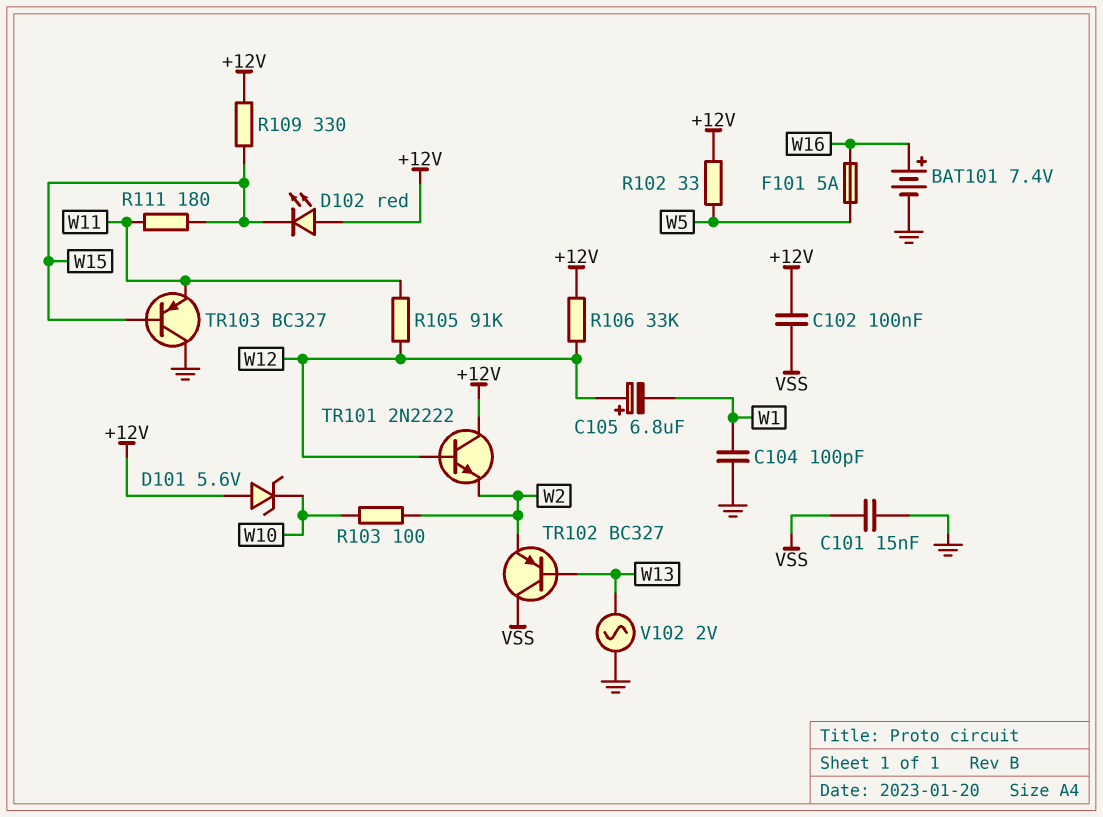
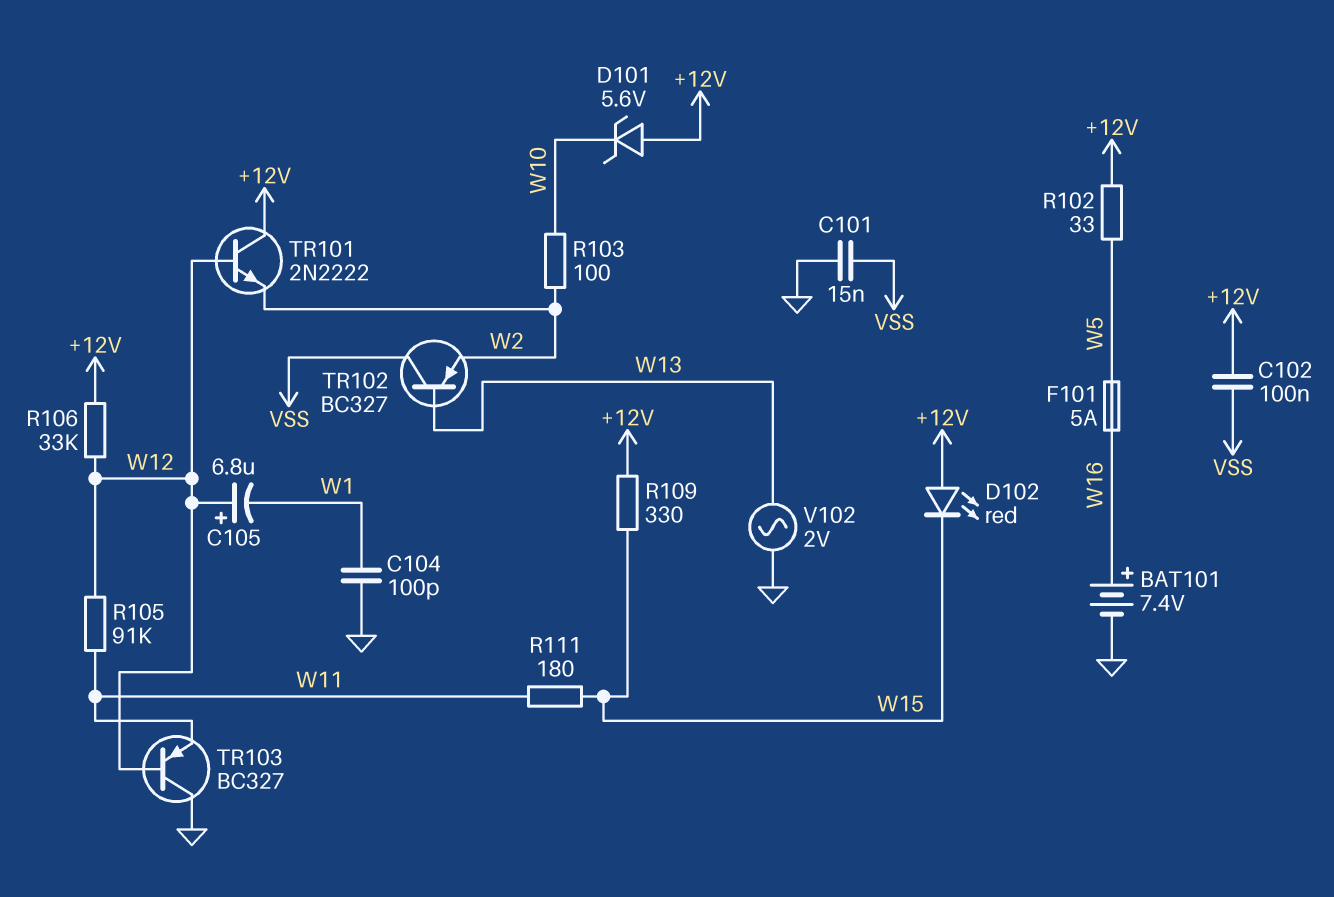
TR103: PNP BC327 (B W15, C GND, E W11) -> PNP BC327 (B W12, C GND, E W11)

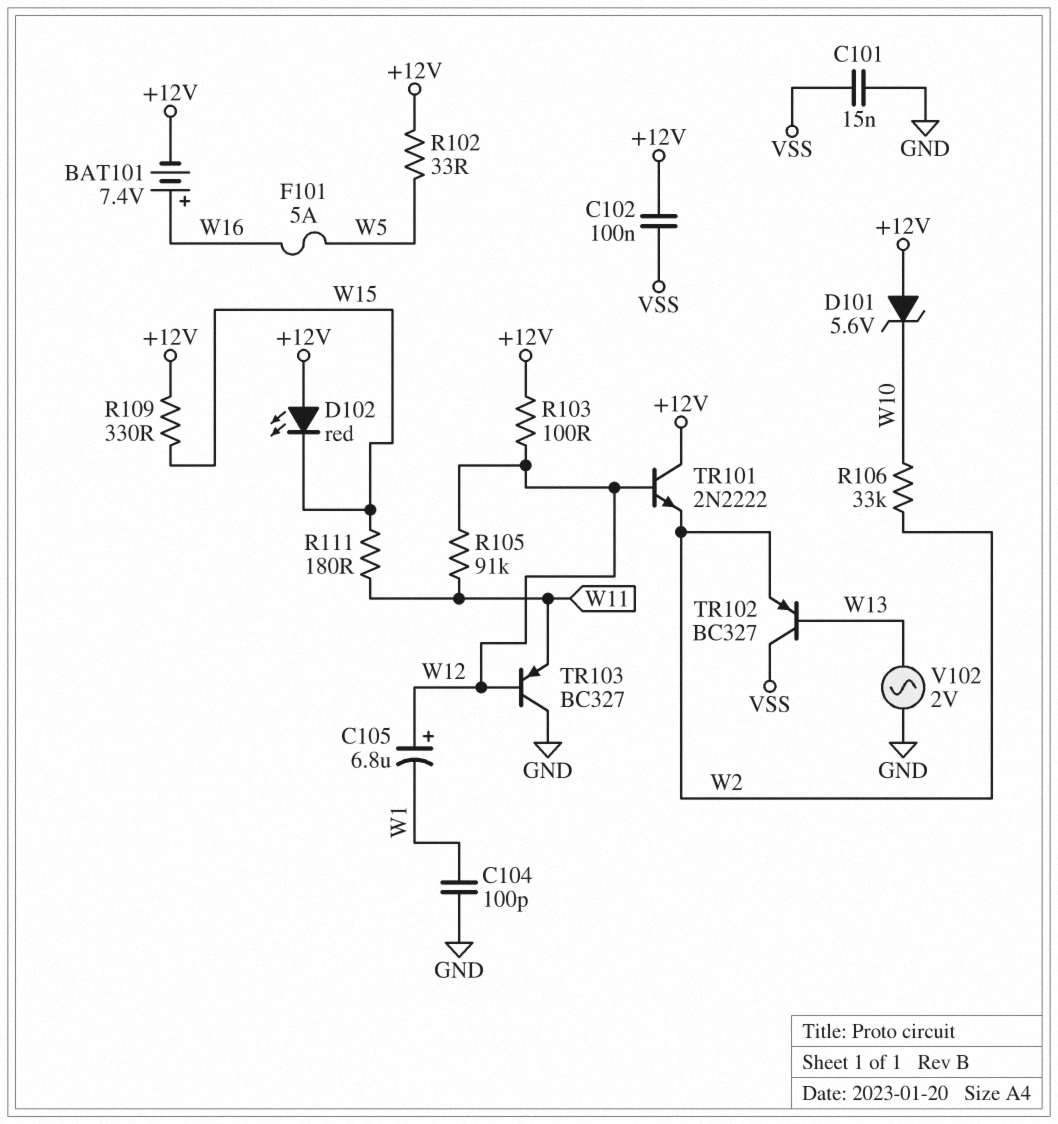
BAT101: 7.4V (plus W16, minus GND) -> 7.4V (plus W16, minus +12V)
R103: 100 (W2, W10) -> 100 (+12V, W12)
R106: 33k (+12V, W12) -> 33k (W2, W10)

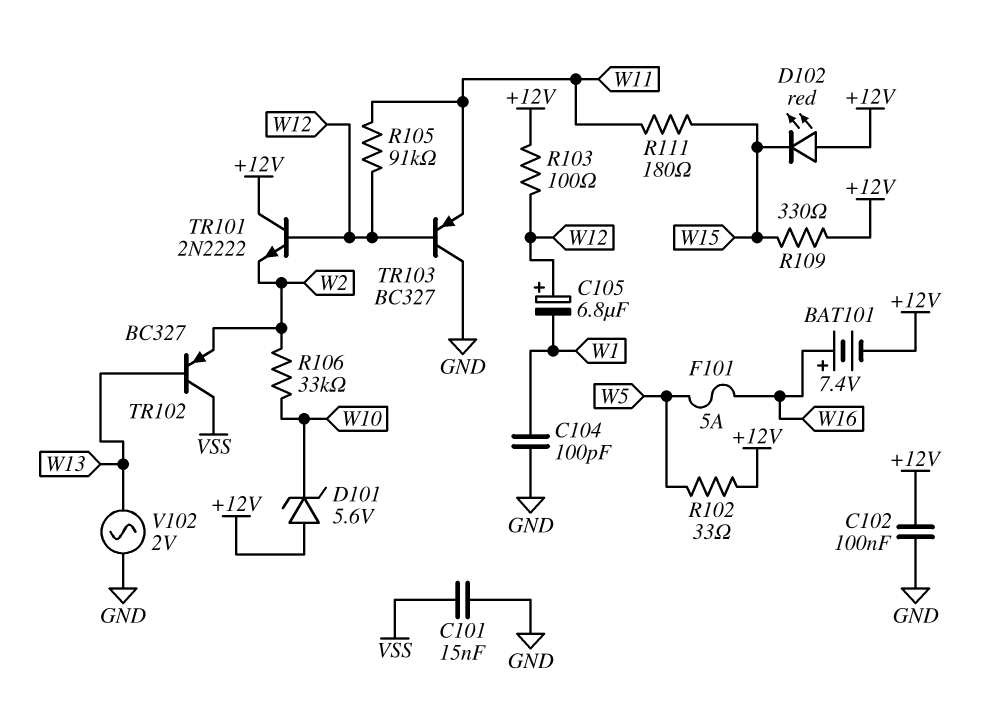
C102: 100nF (+12V, VSS) -> 100nF (+12V, GND)

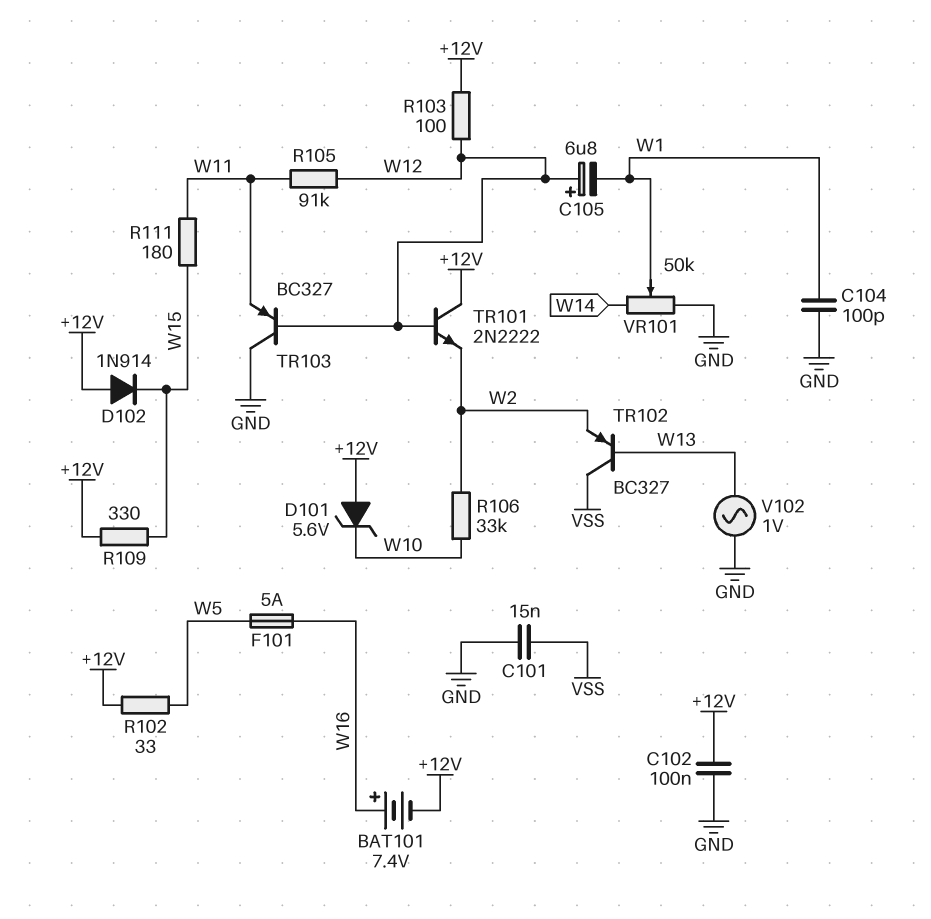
D102: LED red (A +12V, K W15) -> diode 1N914 (A +12V, K W15)
V102: AC 2V (GND, W13) -> AC 1V (GND, W13)
VR101: none -> 50k (GND, W14, wiper W1)

